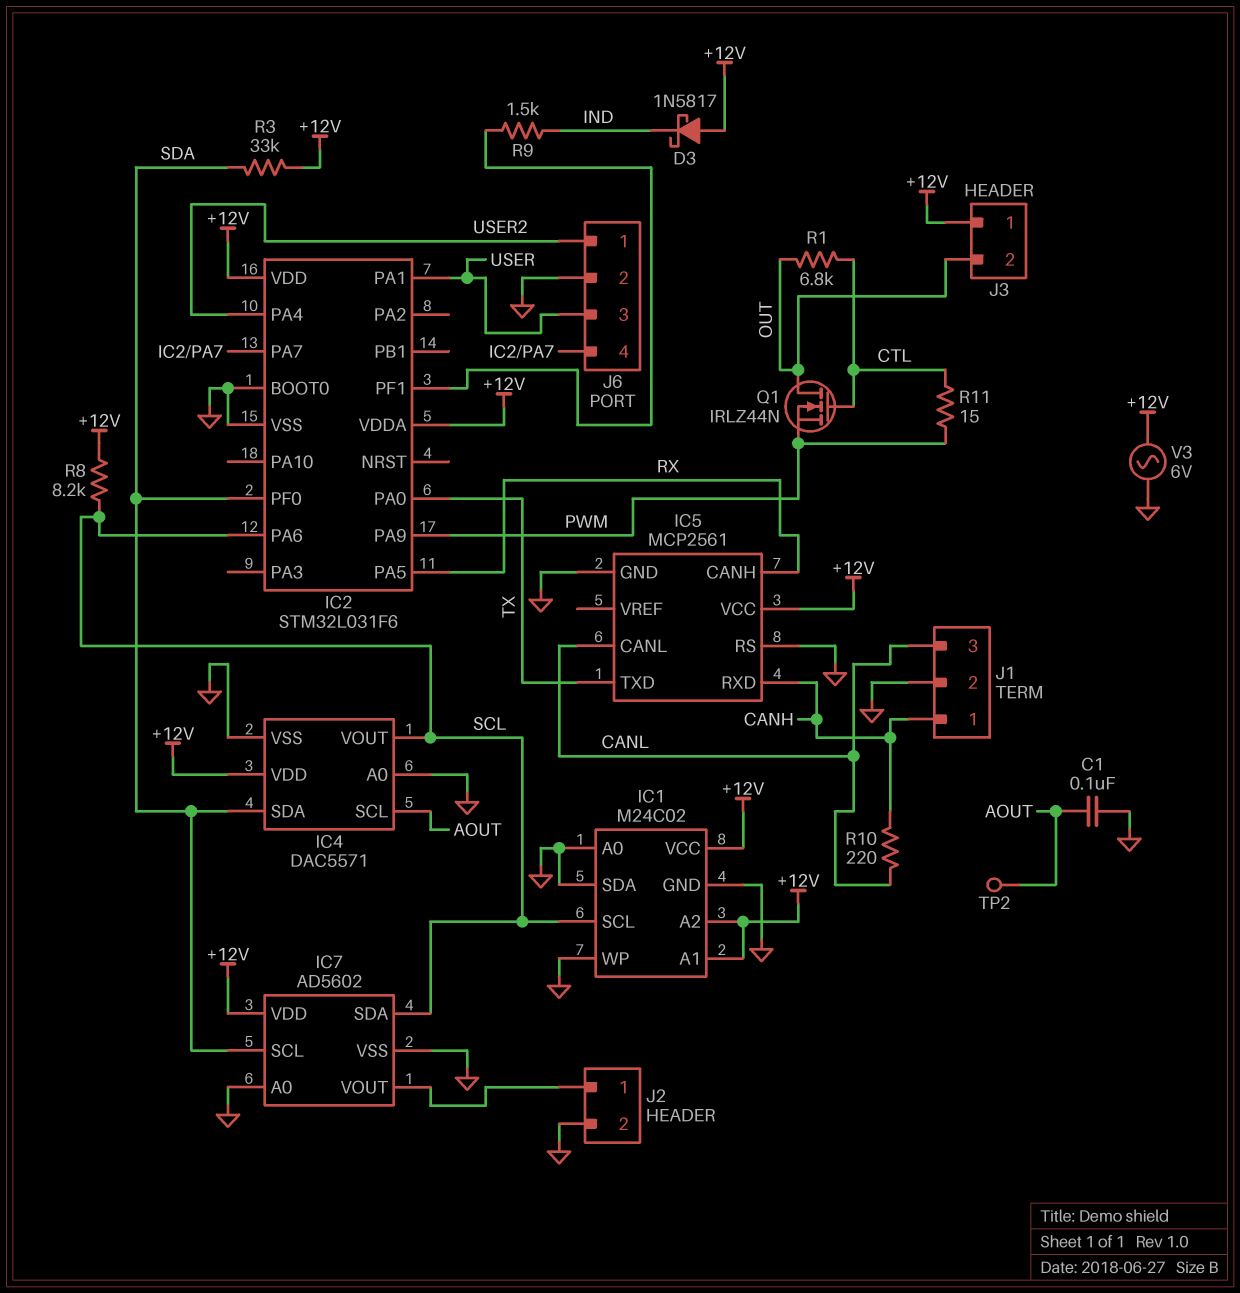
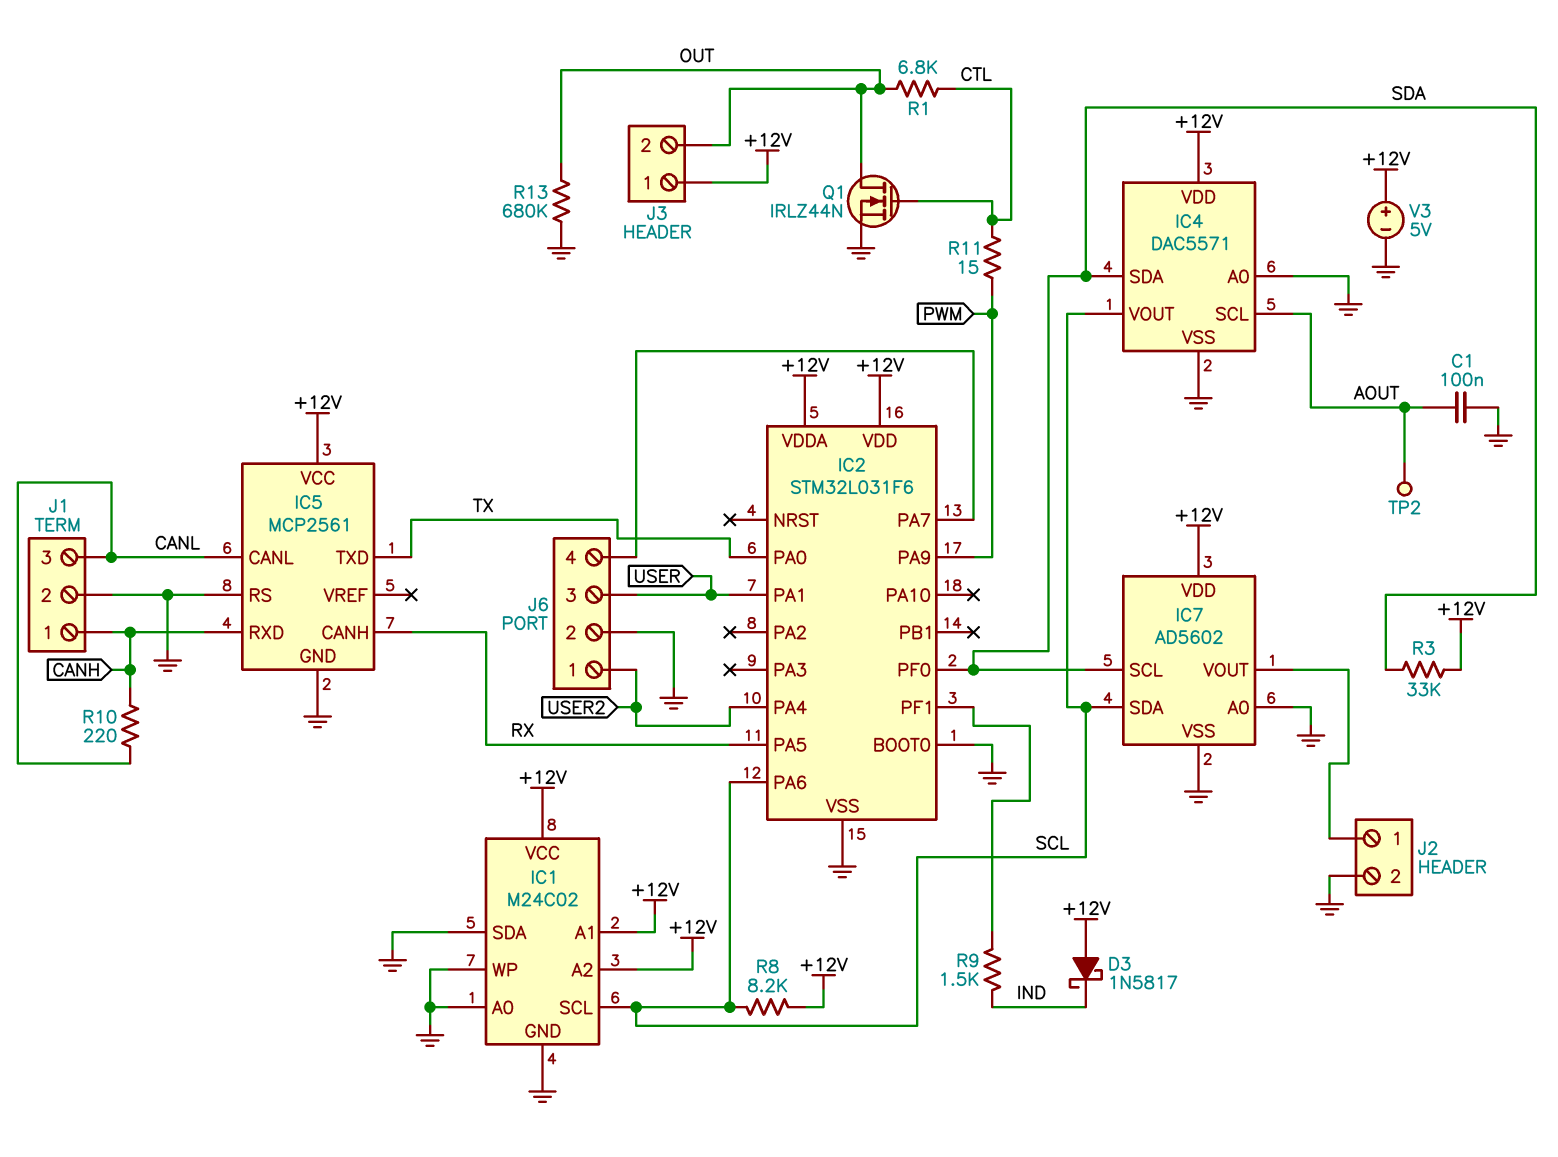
Q1: NMOS IRLZ44N (G CTL, D OUT, S PWM) -> NMOS IRLZ44N (G CTL, D OUT, S GND)
R13: none -> 680k (GND, OUT)
V3: AC 6V (+12V, GND) -> 5V (plus +12V, minus GND)

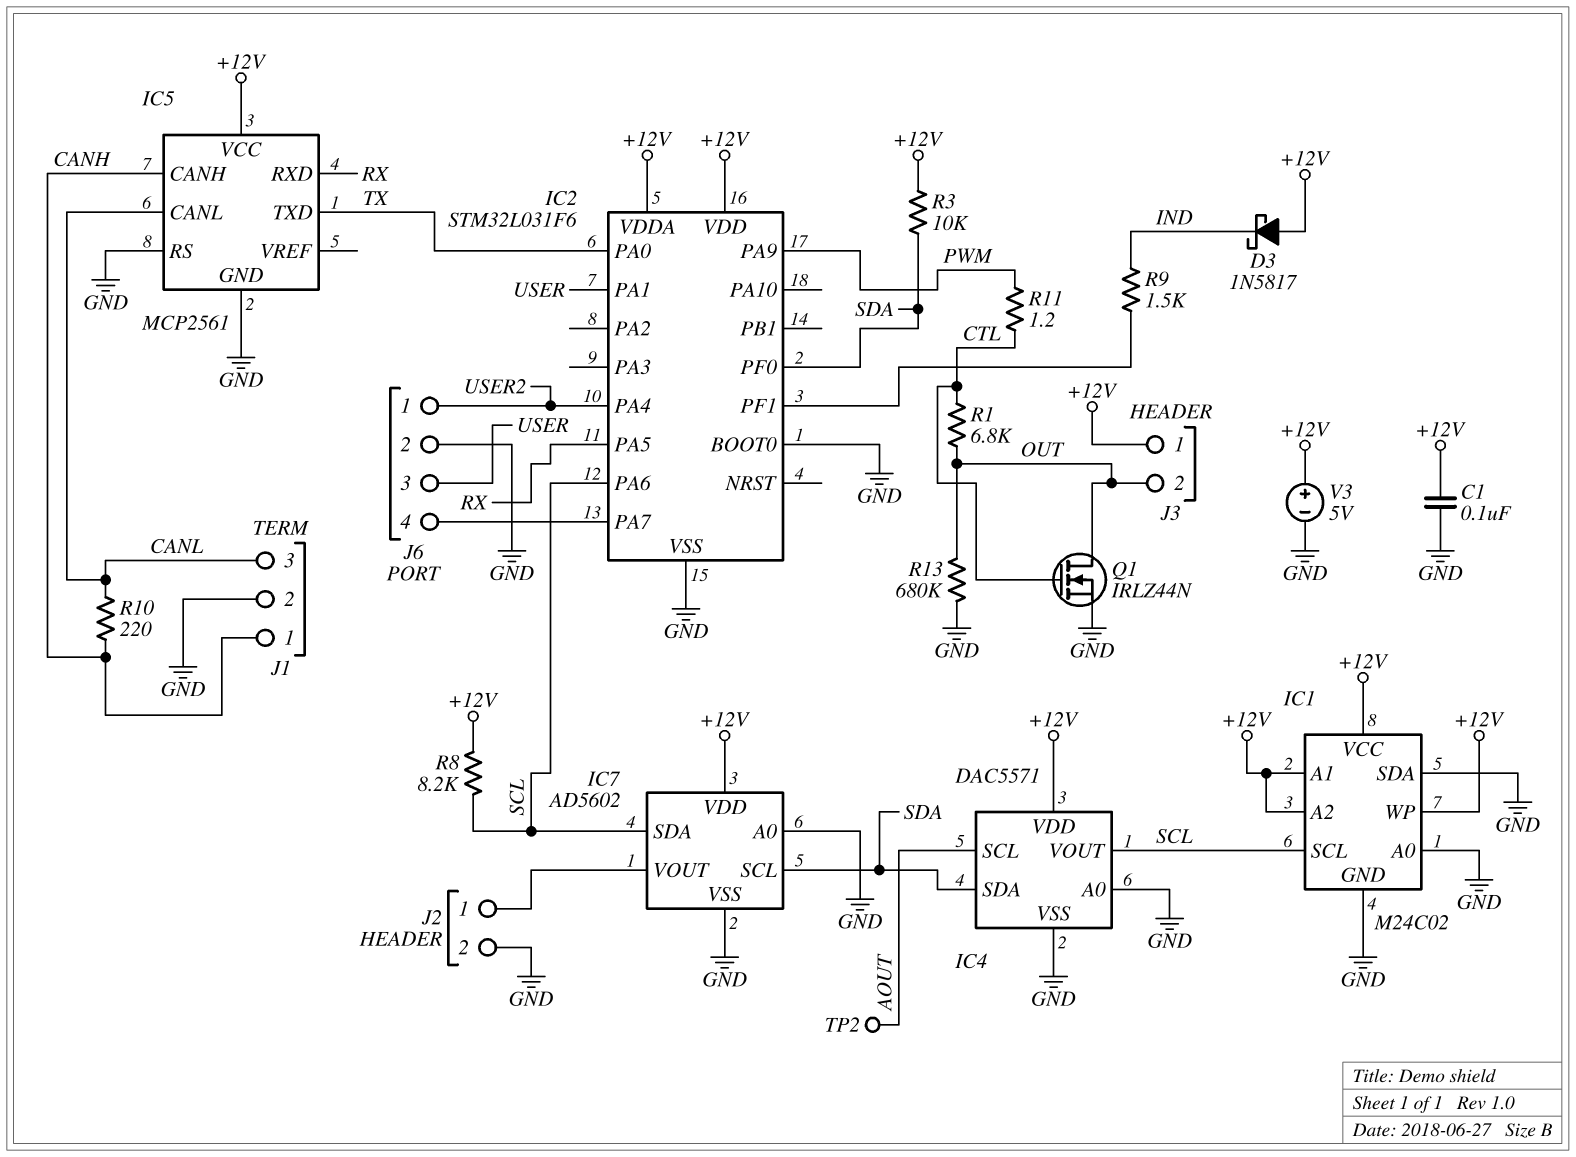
C1: 100nF (AOUT, GND) -> 100nF (+12V, GND)
IC1 pin WP: GND -> +12V
IC5 pin CANH: RX -> CANH
IC5 pin RXD: CANH -> RX
R3: 33k (+12V, SDA) -> 10k (+12V, SDA)
R11: 15 (CTL, PWM) -> 1.2 (CTL, PWM)

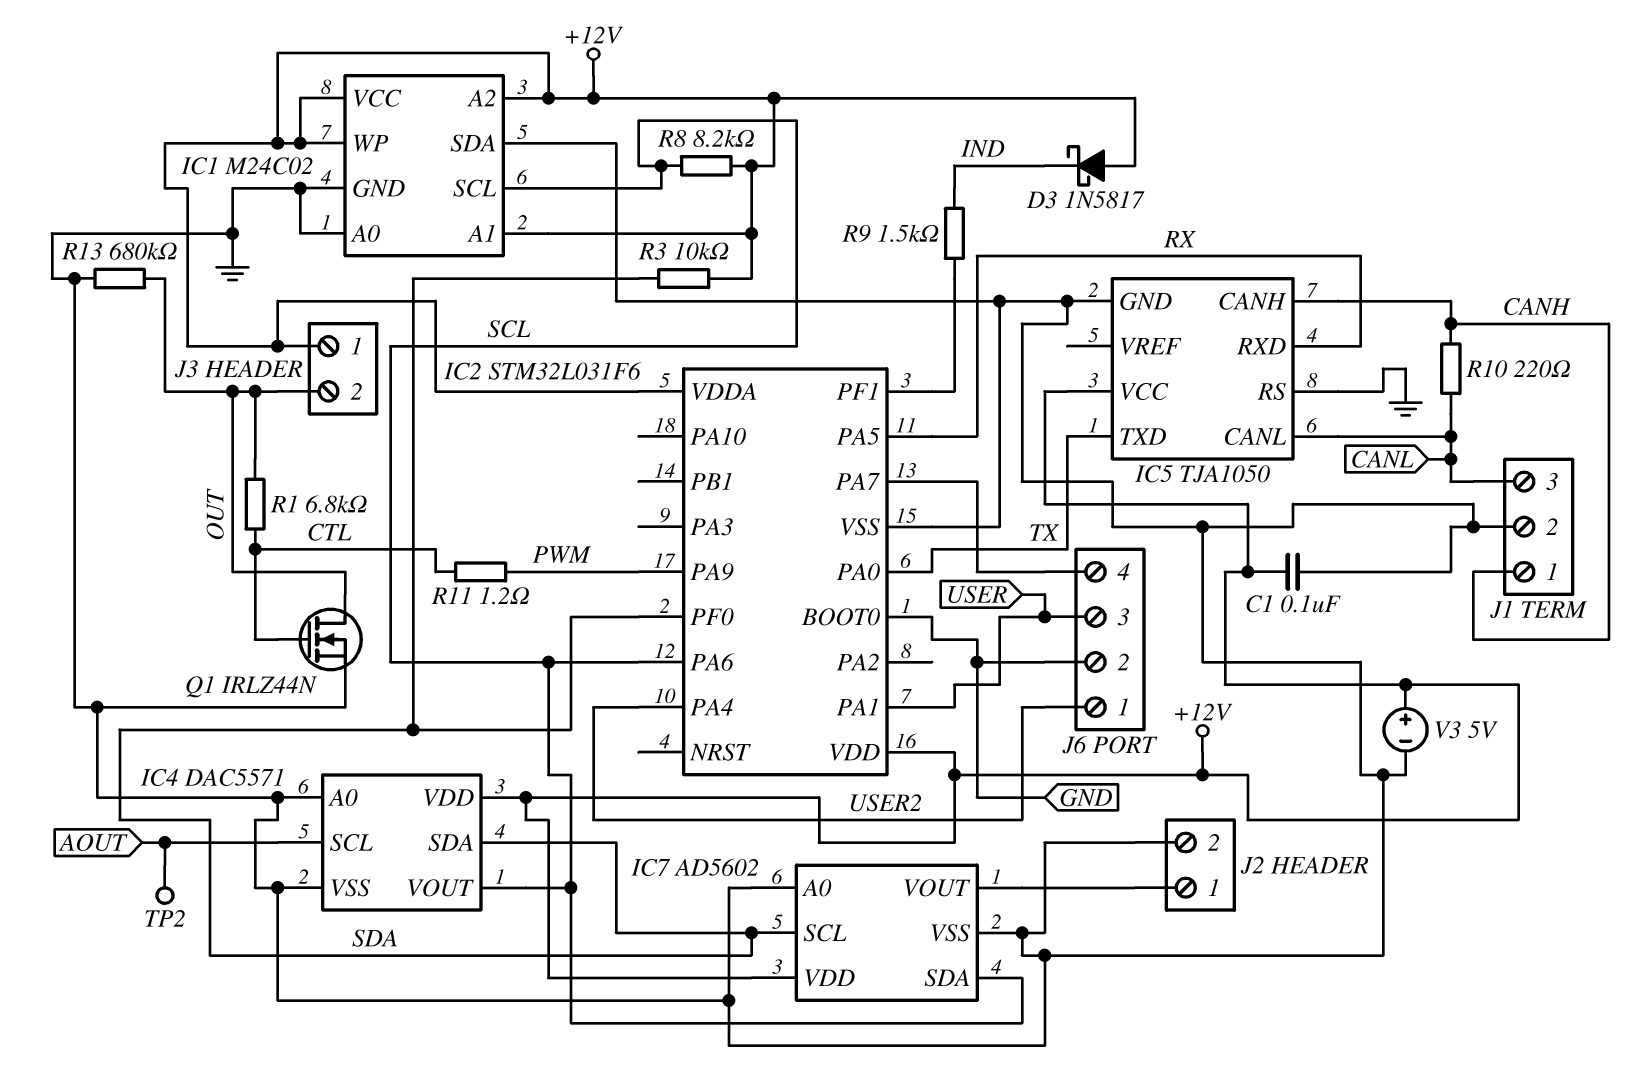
IC5: MCP2561 -> TJA1050

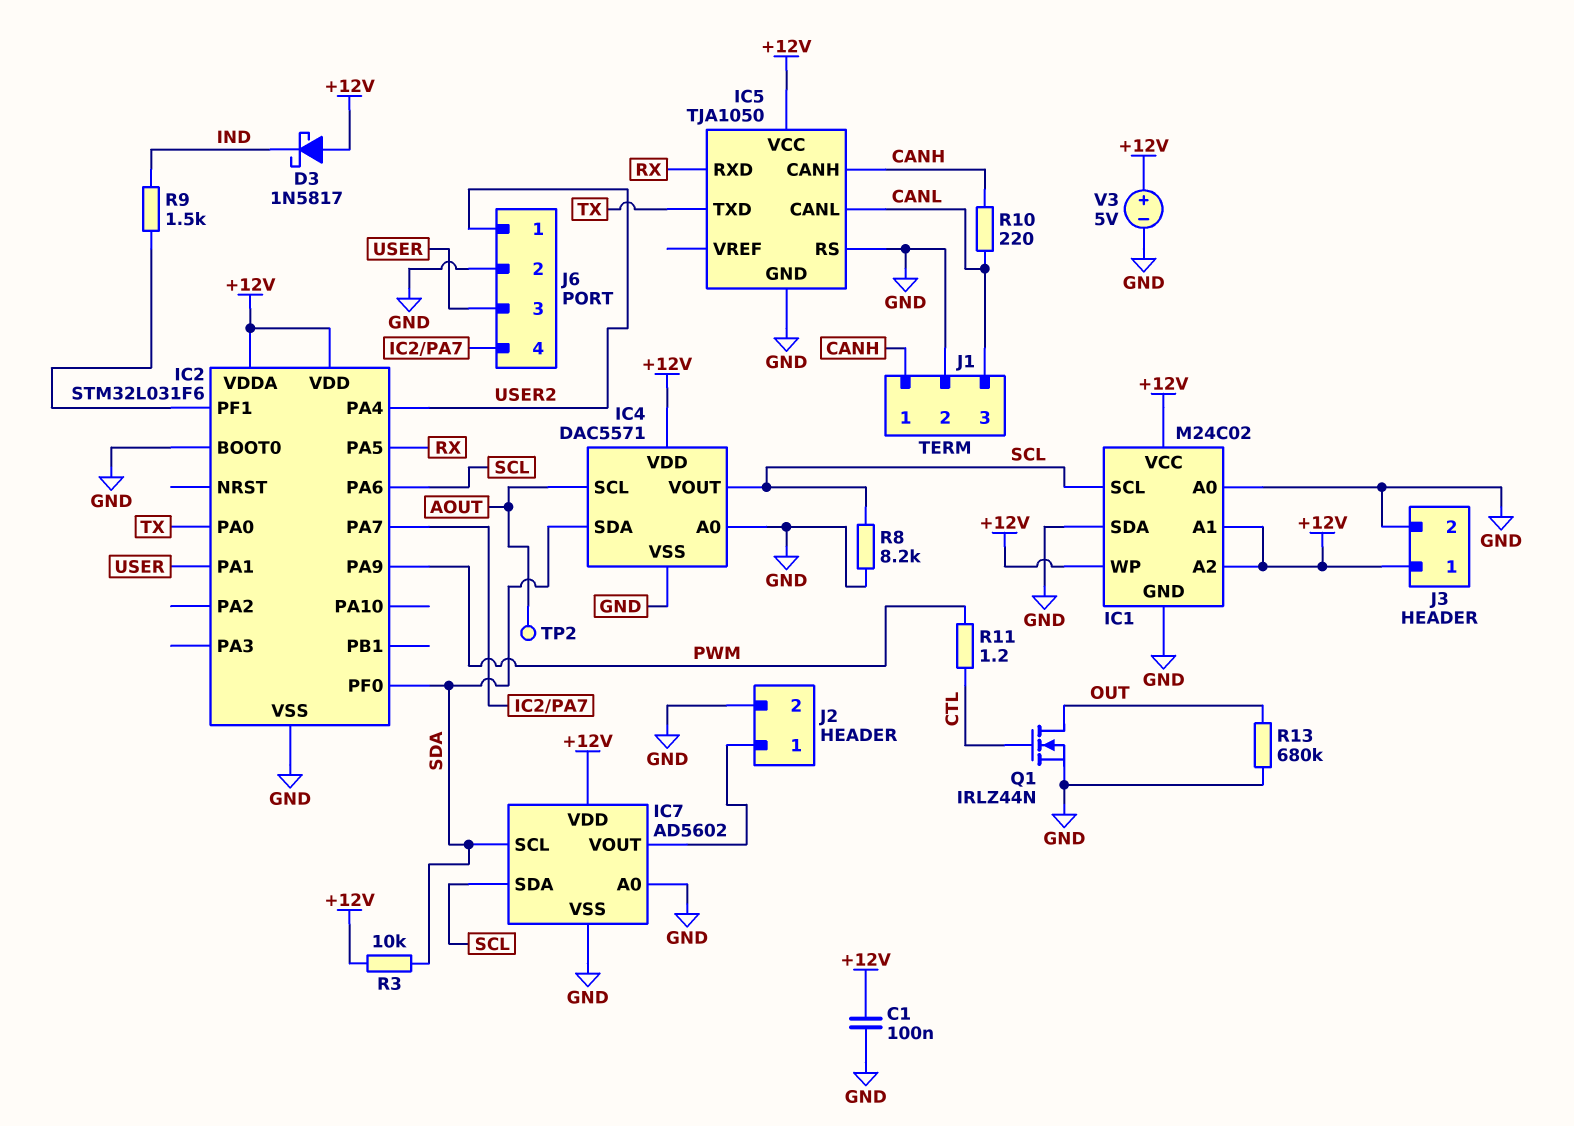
J3 pin 2: OUT -> GND
R1: 6.8k (CTL, OUT) -> none
R8: 8.2k (+12V, SCL) -> 8.2k (GND, SCL)

